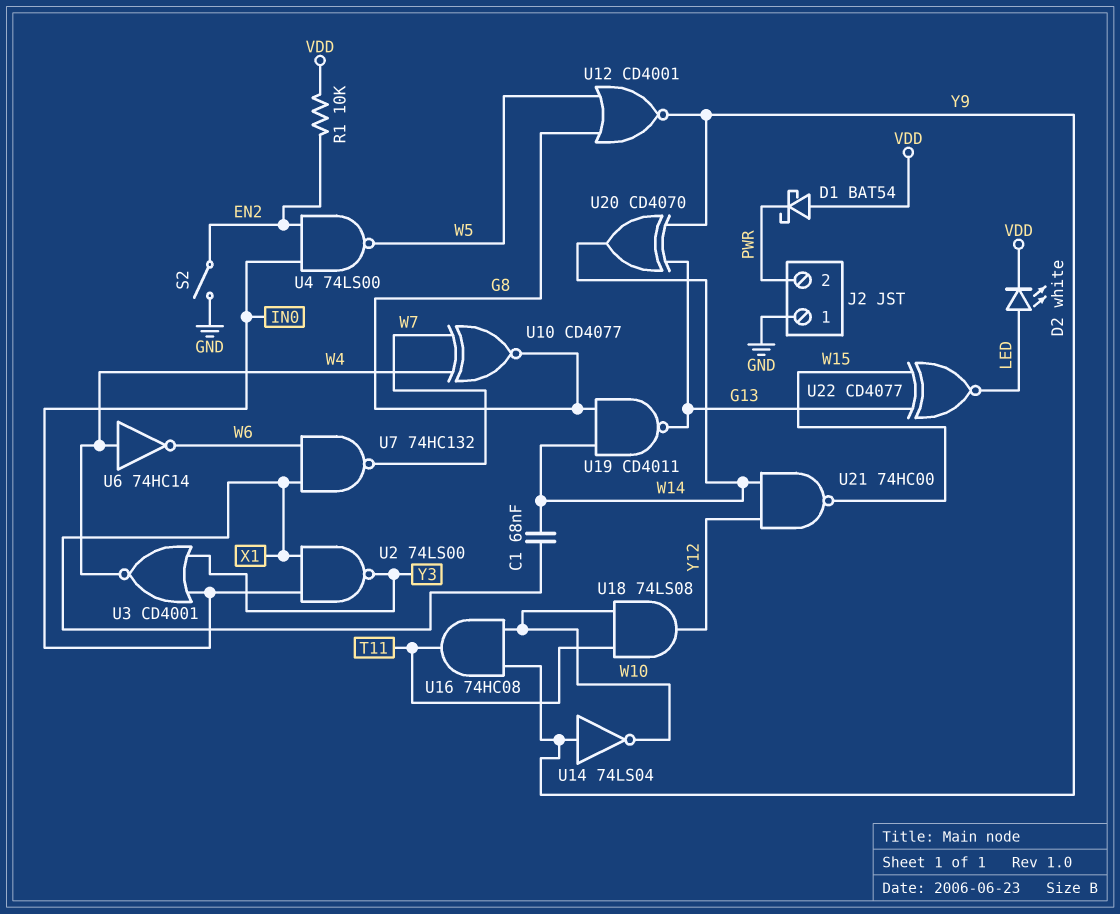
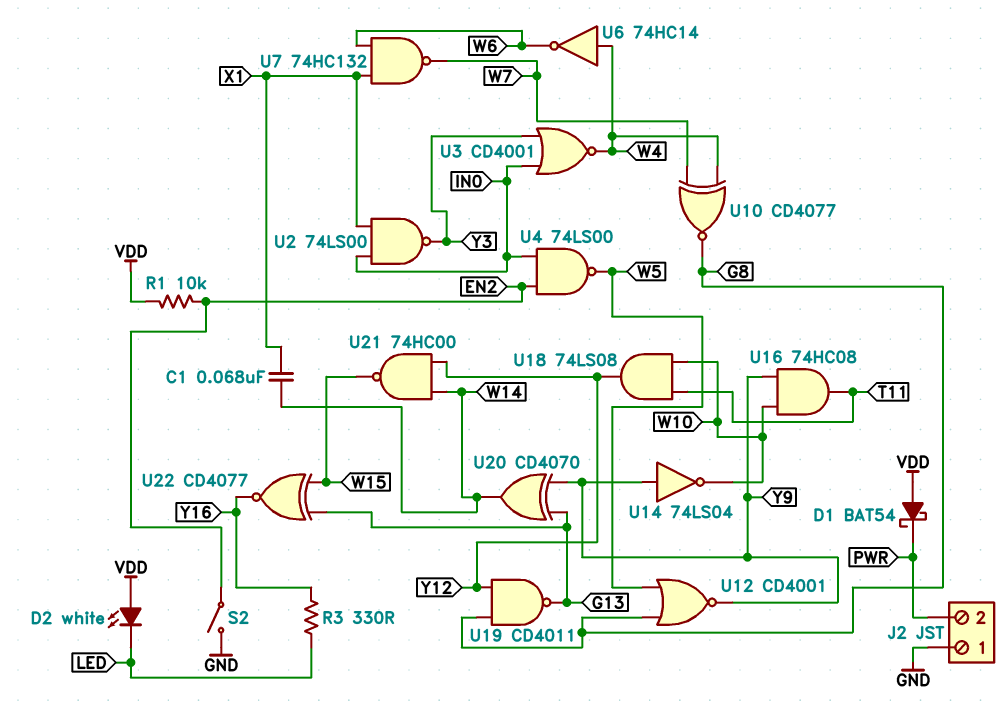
D2: LED white (A LED, K VDD) -> LED white (A VDD, K LED)
R3: none -> 330 (LED, Y16)
U19: NAND CD4011 (in G8, in W14, out G13) -> NAND CD4011 (in G8, in Y12, out G13)
U22: XNOR CD4077 (in G13, in W15, out LED) -> XNOR CD4077 (in G13, in W15, out Y16)

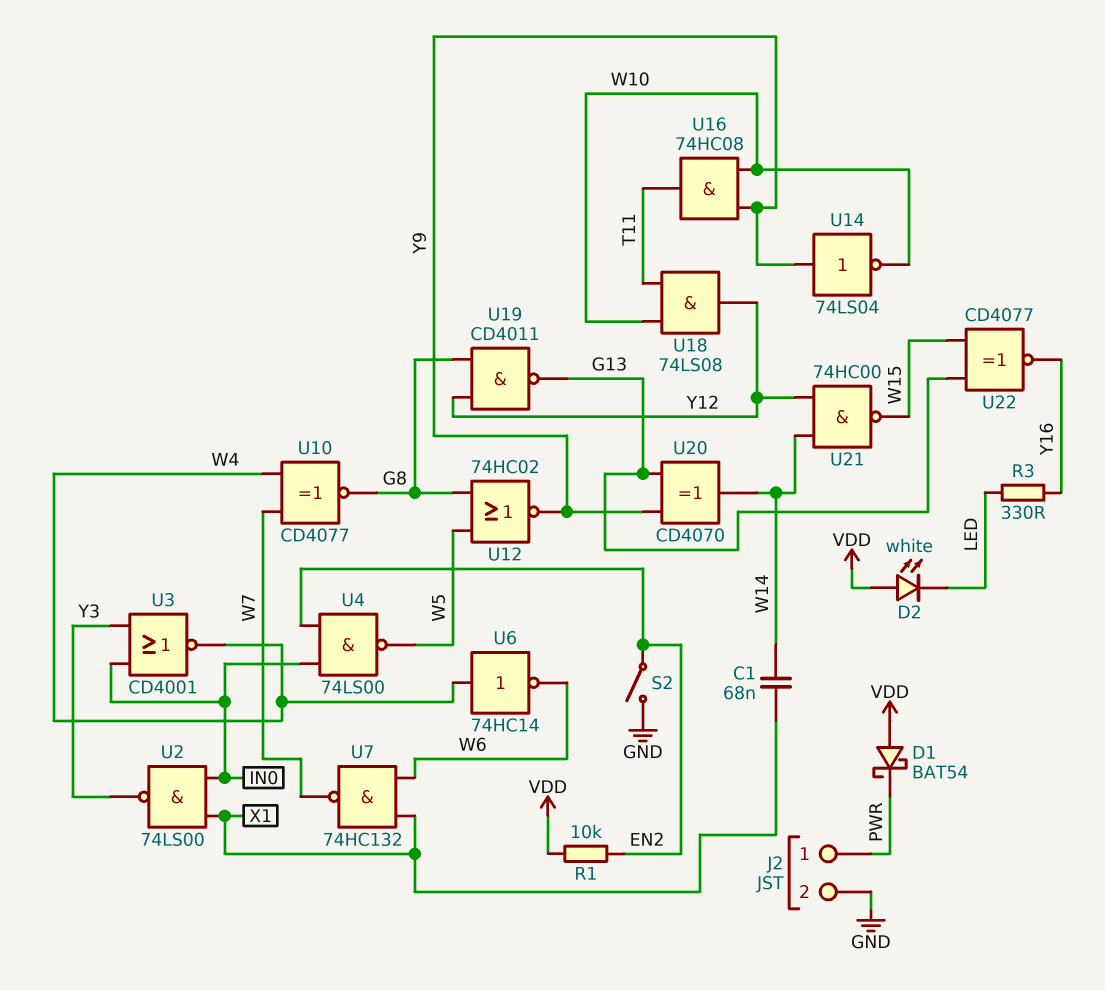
J2 pin 1: GND -> PWR
J2 pin 2: PWR -> GND
U12: NOR CD4001 (in G8, in W5, out Y9) -> NOR 74HC02 (in G8, in W5, out Y9)

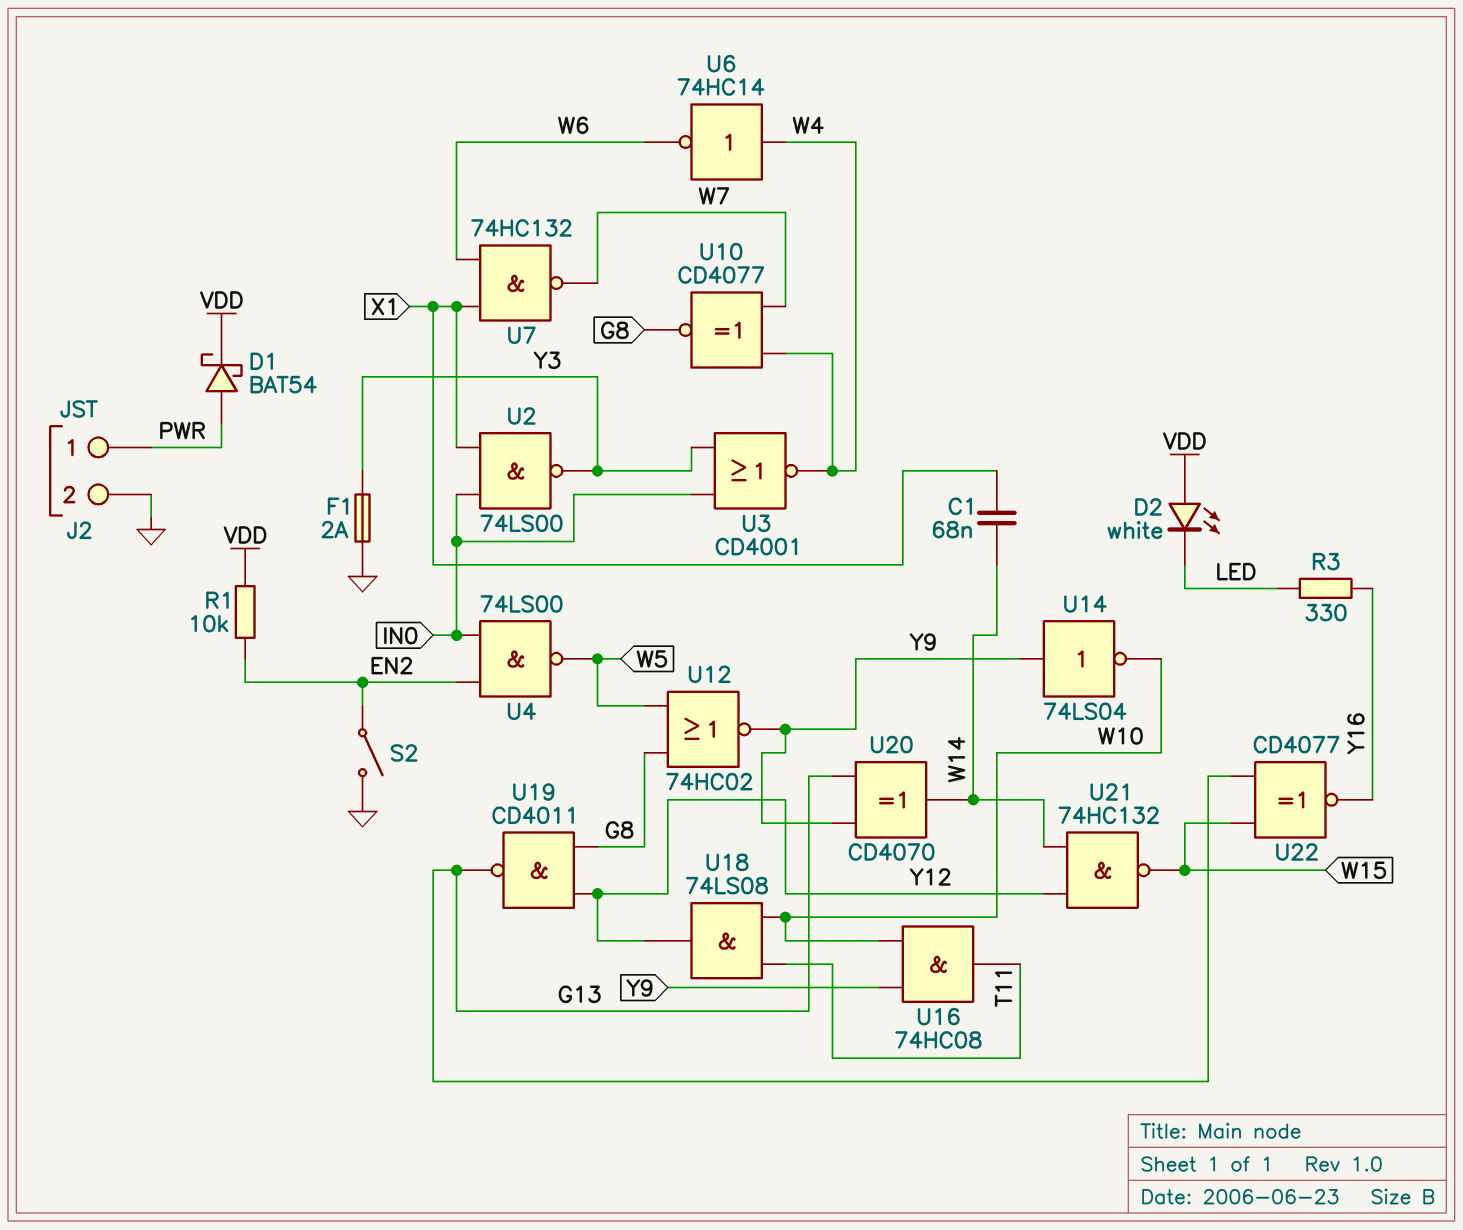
D1: schottky BAT54 (A VDD, K PWR) -> schottky BAT54 (A PWR, K VDD)
F1: none -> 2A (GND, Y3)
U21: NAND 74HC00 (in W14, in Y12, out W15) -> NAND 74HC132 (in W14, in Y12, out W15)

